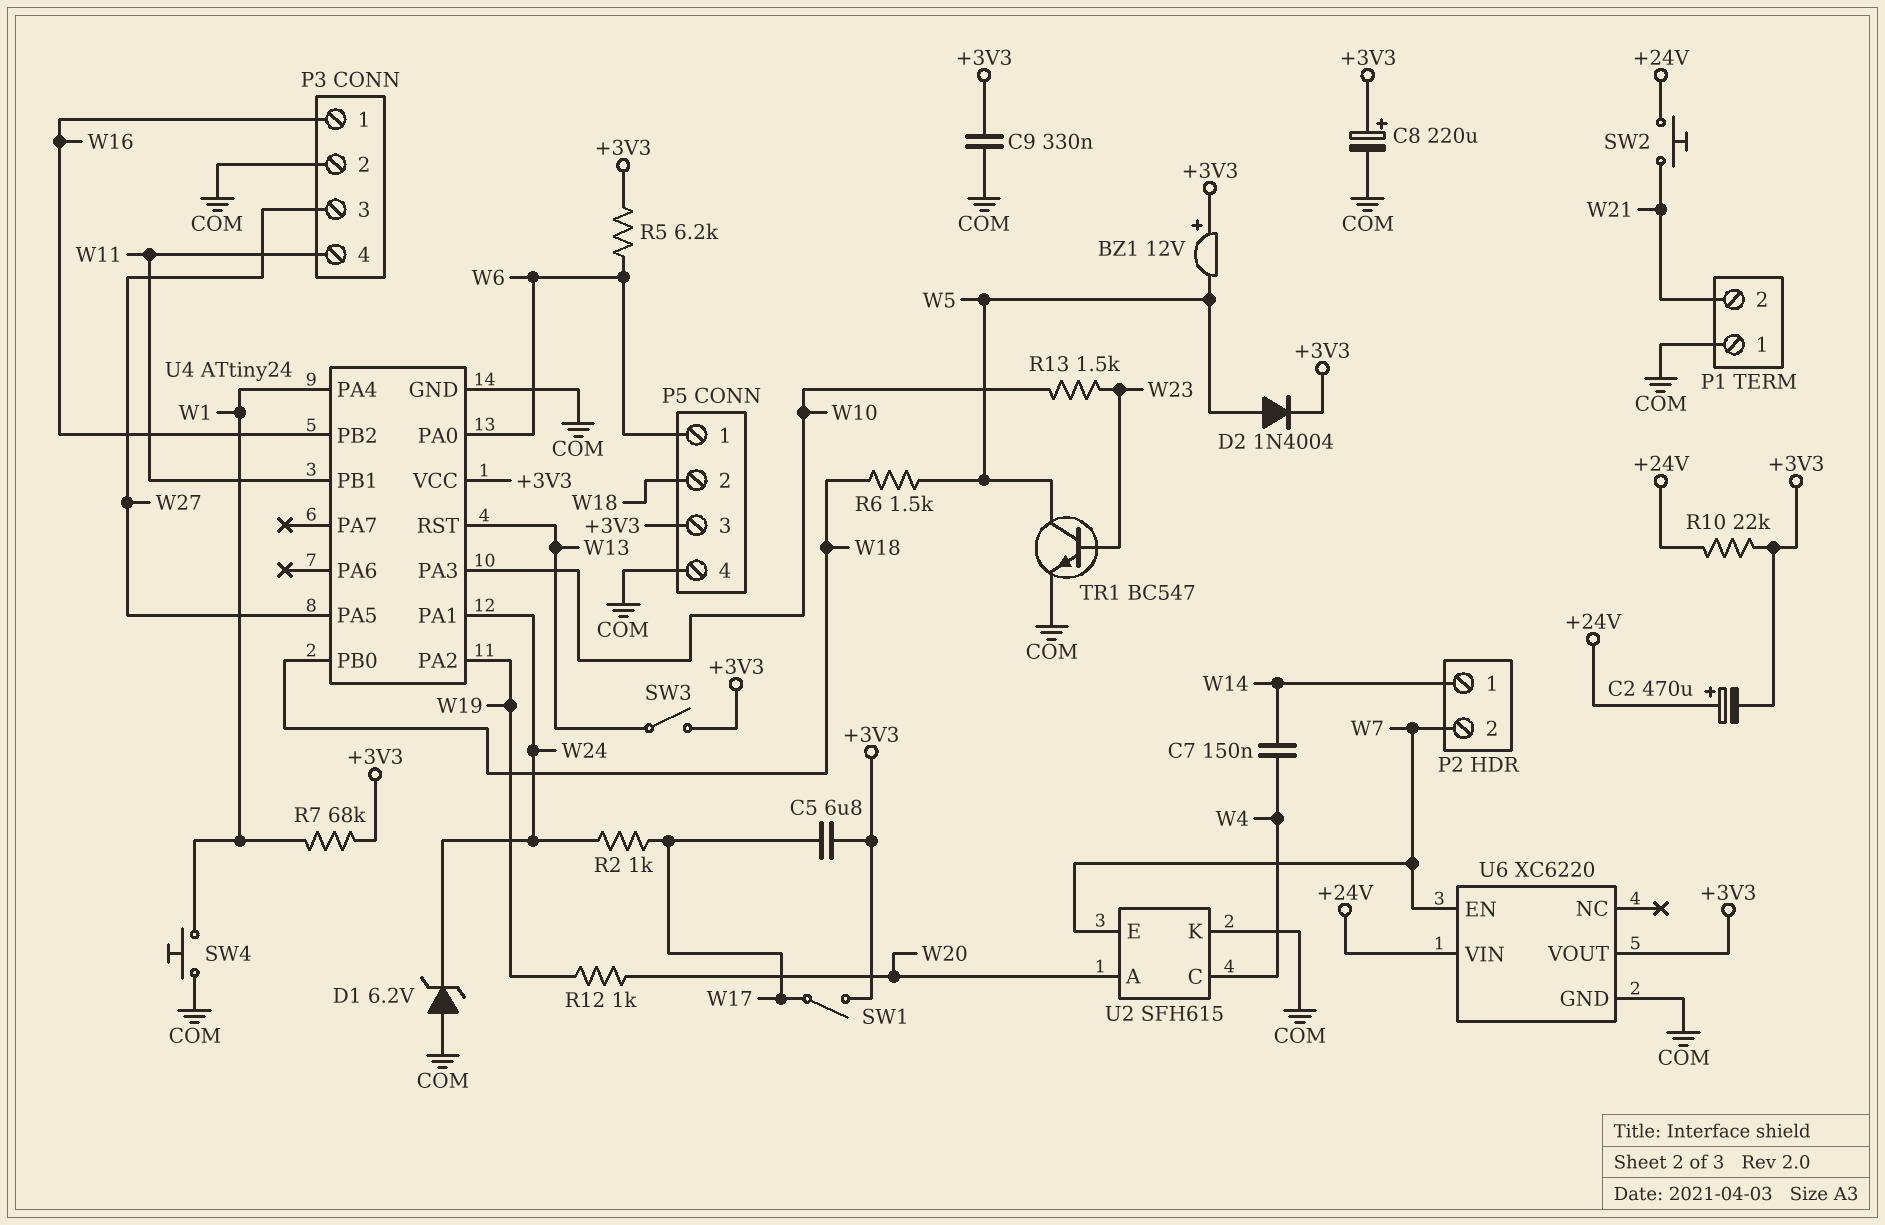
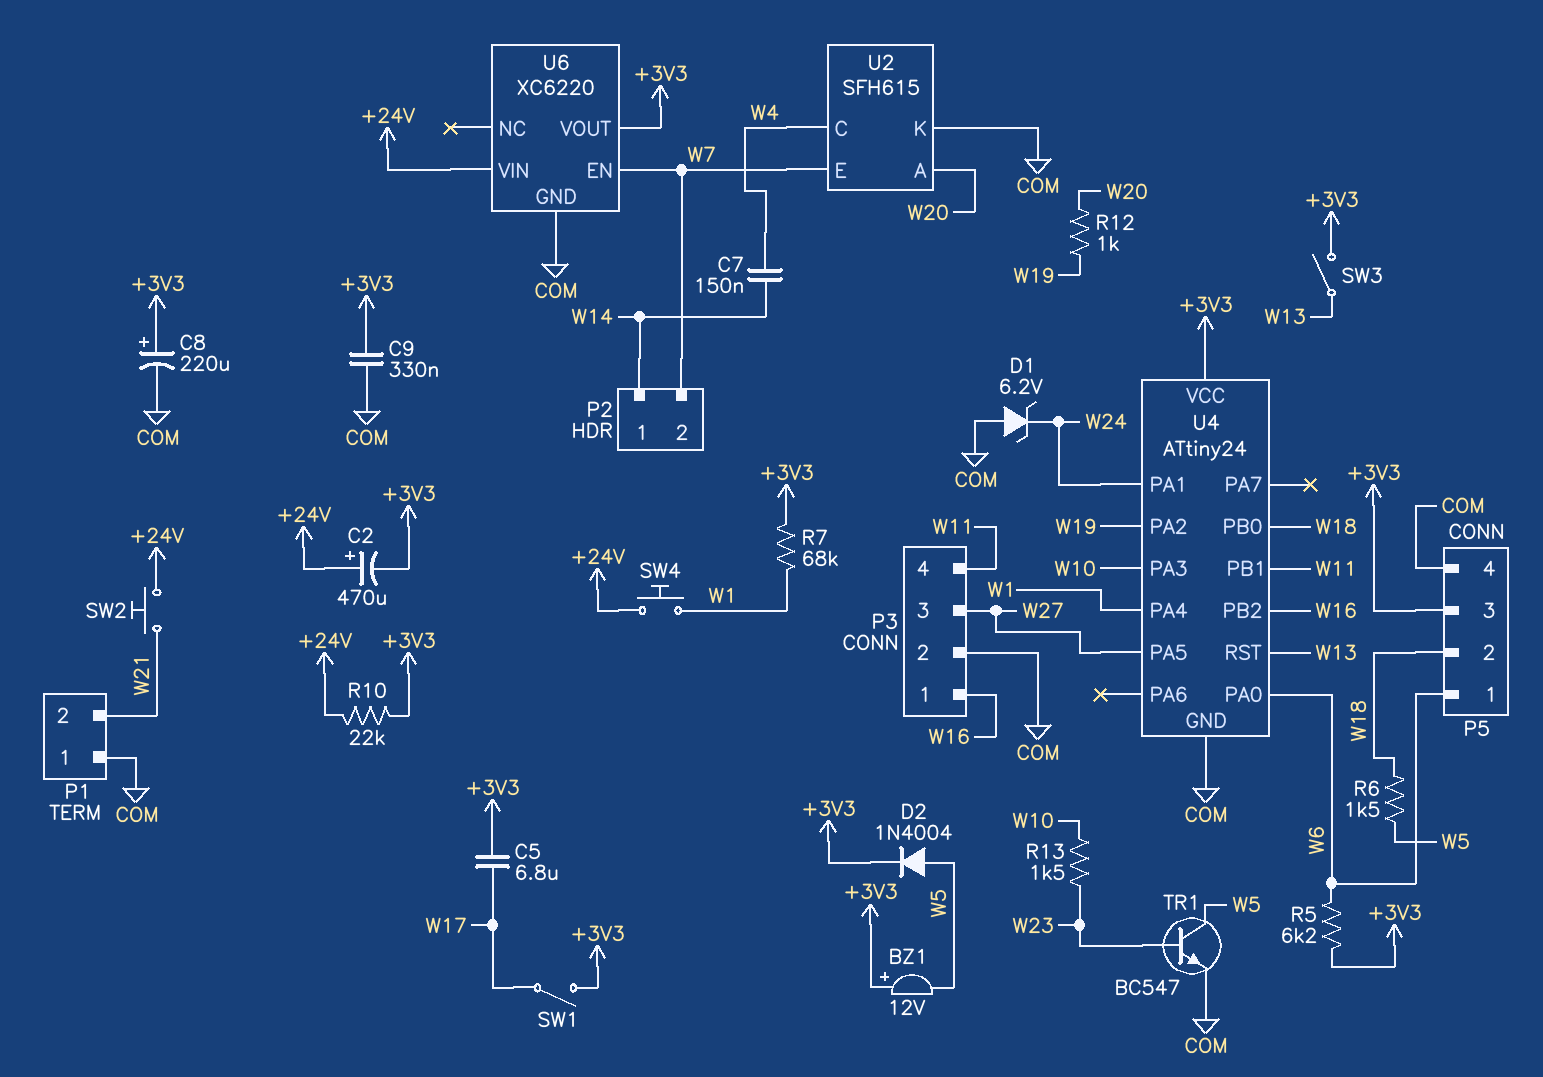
R2: 1k (W17, W24) -> none
SW4: button (COM, W1) -> button (+24V, W1)

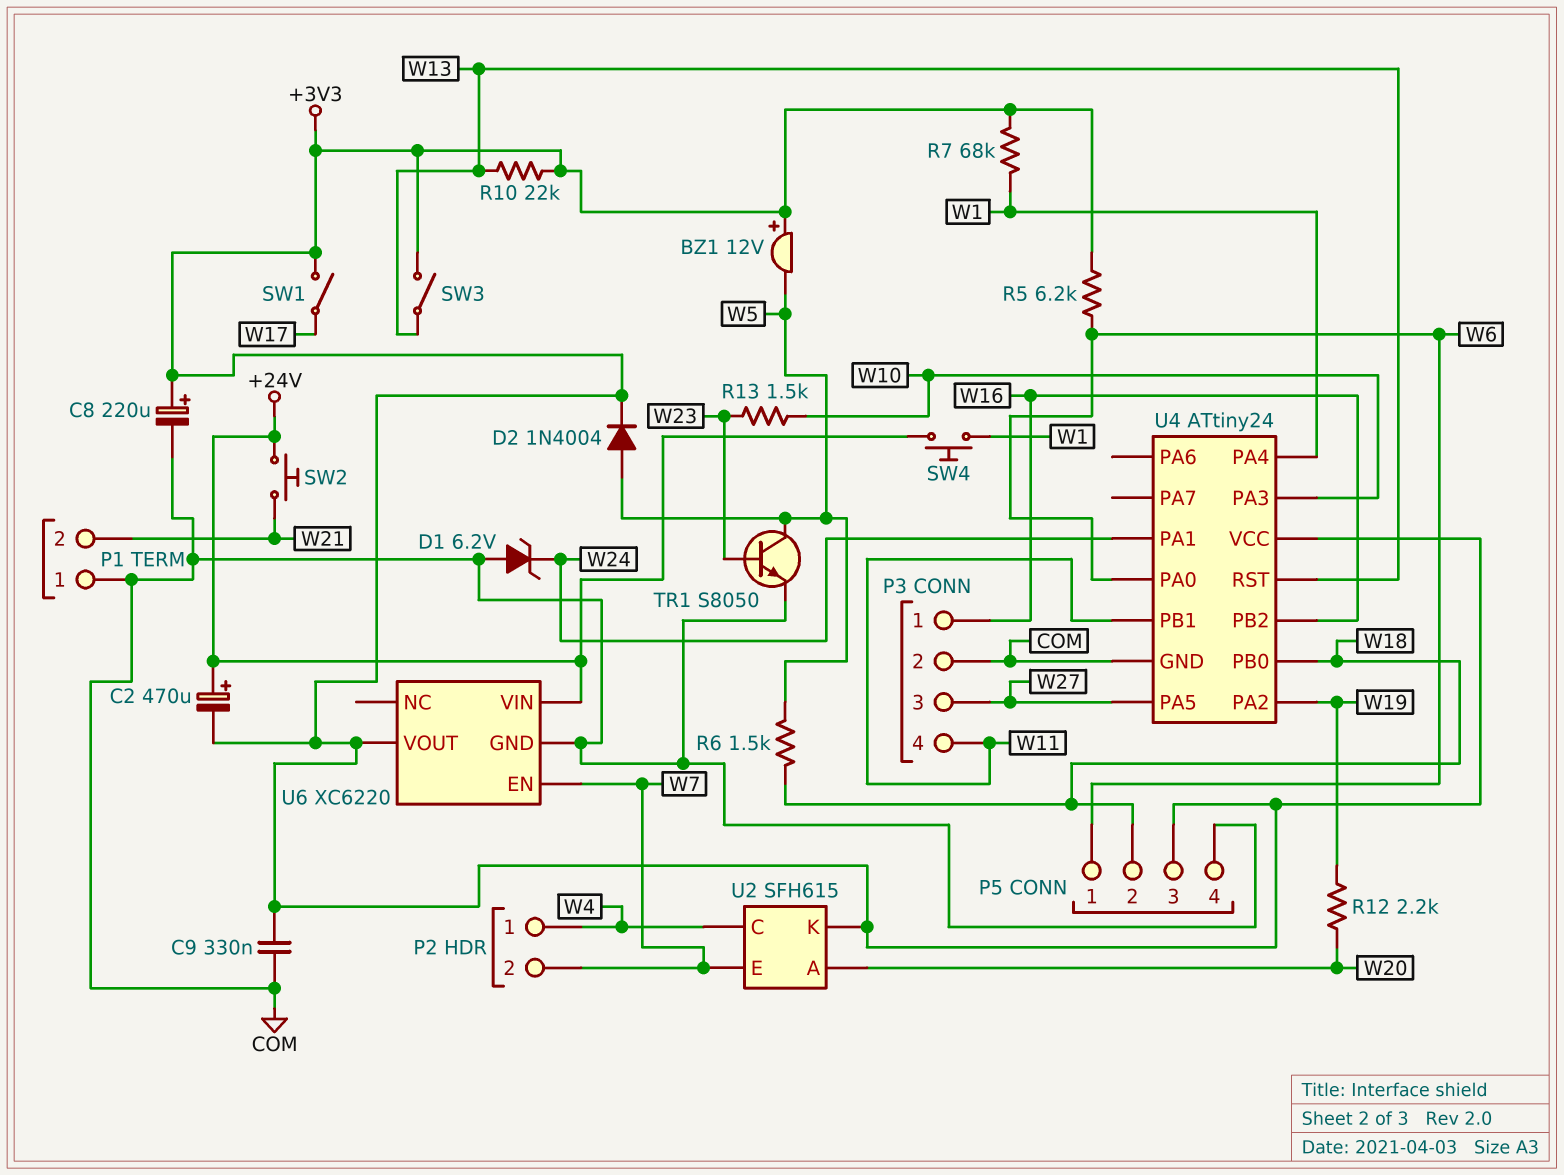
C5: 6.8uF (+3V3, W17) -> none
C7: 150nF (W4, W14) -> none
P2 pin 1: W14 -> W4
R10: 22k (+3V3, +24V) -> 22k (+3V3, W13)
R12: 1k (W19, W20) -> 2.2k (W19, W20)
TR1: NPN BC547 (B W23, C W5, E COM) -> NPN S8050 (B W23, C W5, E COM)
U2 pin K: COM -> +3V3

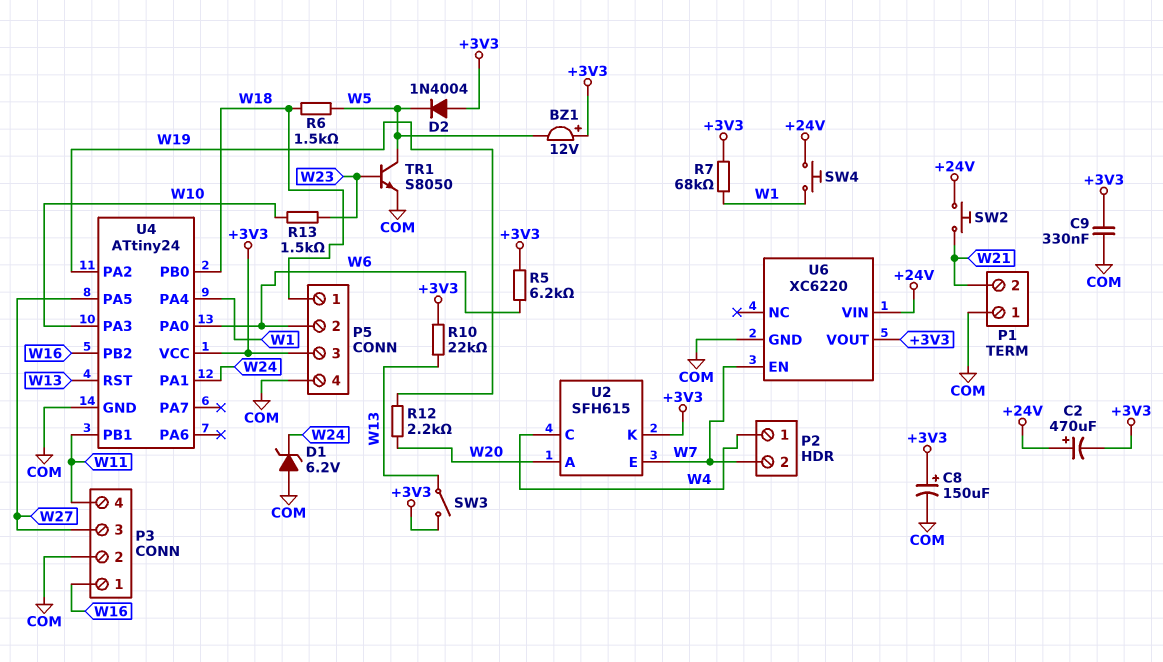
C8: 220uF (plus +3V3, minus COM) -> 150uF (plus +3V3, minus COM)
D2: diode 1N4004 (A W5, K +3V3) -> diode 1N4004 (A +3V3, K W5)
P5 pin 1: W6 -> W18
P5 pin 2: W18 -> W6
SW1: switch (+3V3, W17) -> none

